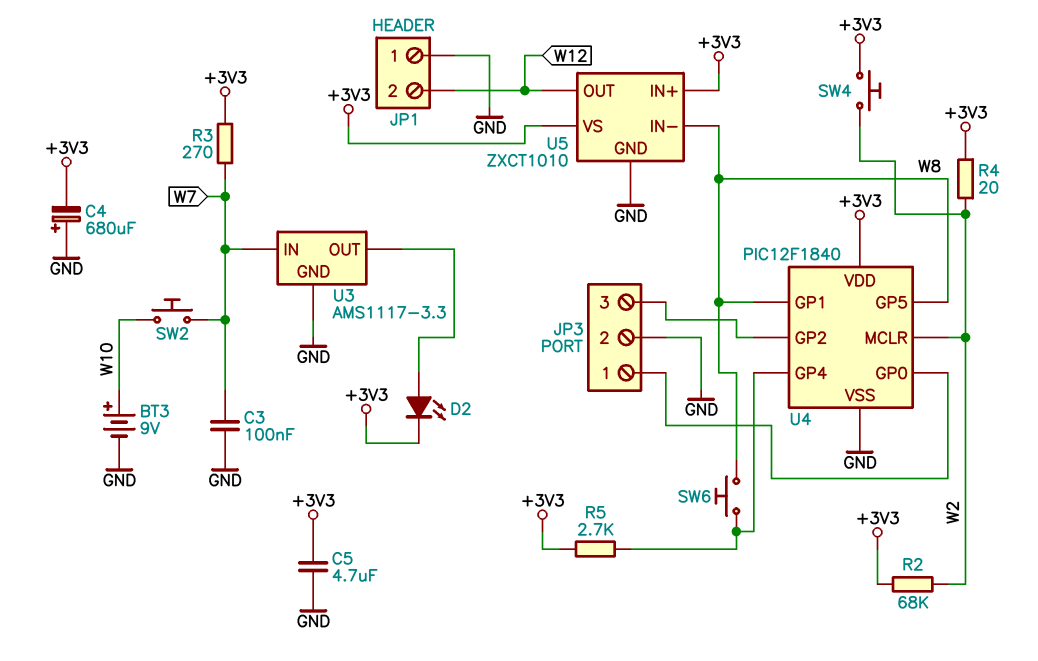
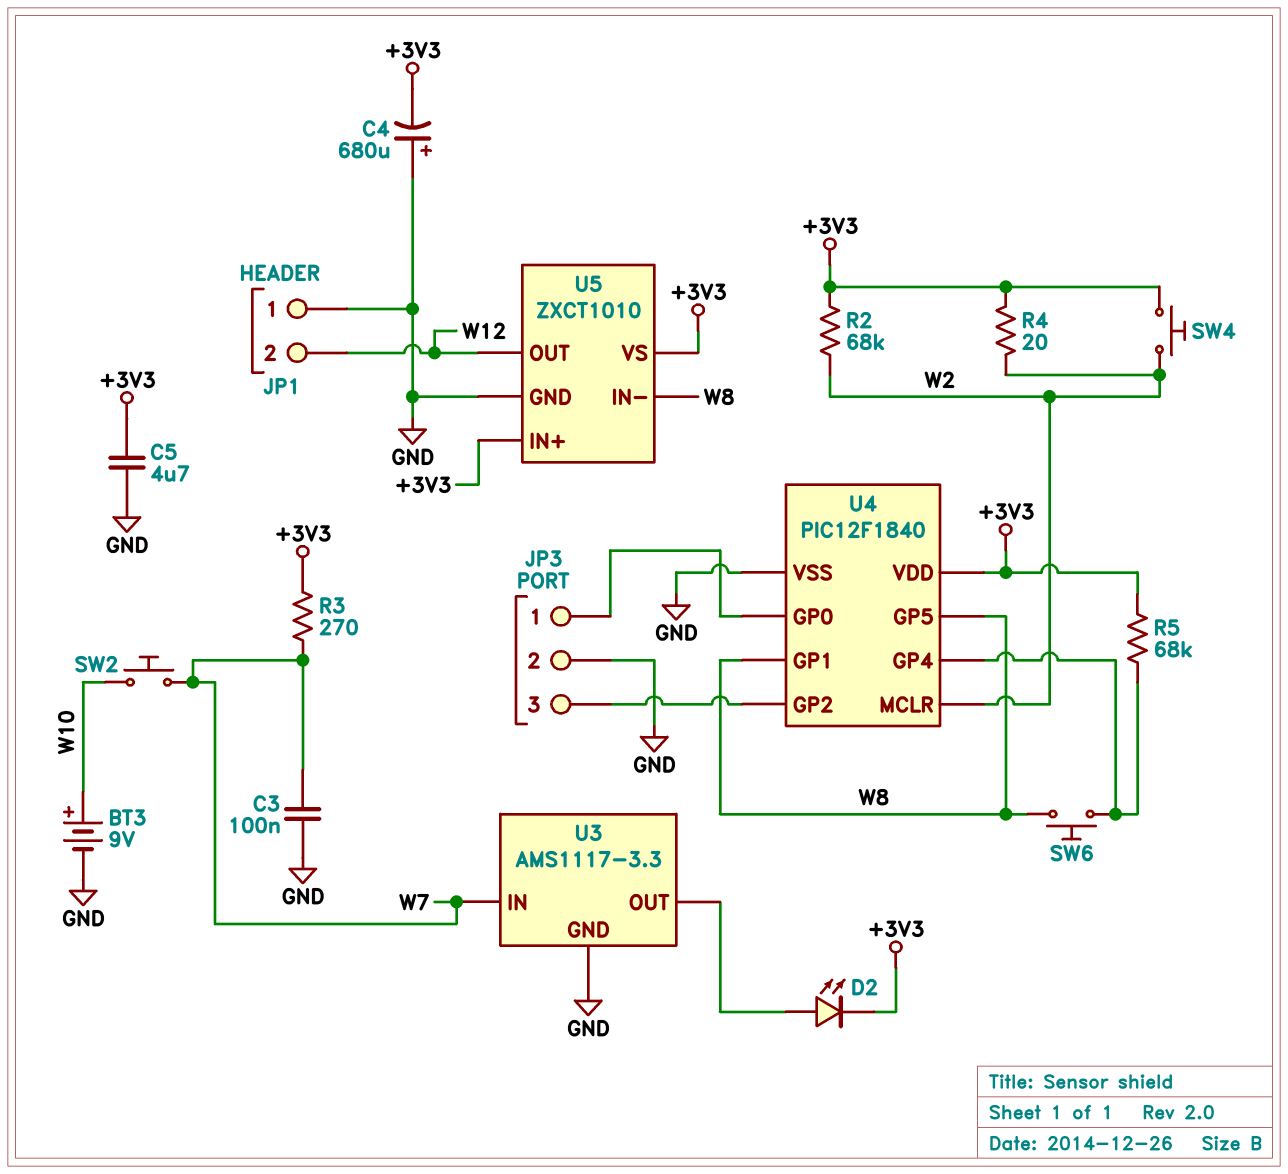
R5: 2.7k (+3V3, U4/GP4) -> 68k (+3V3, U4/GP4)

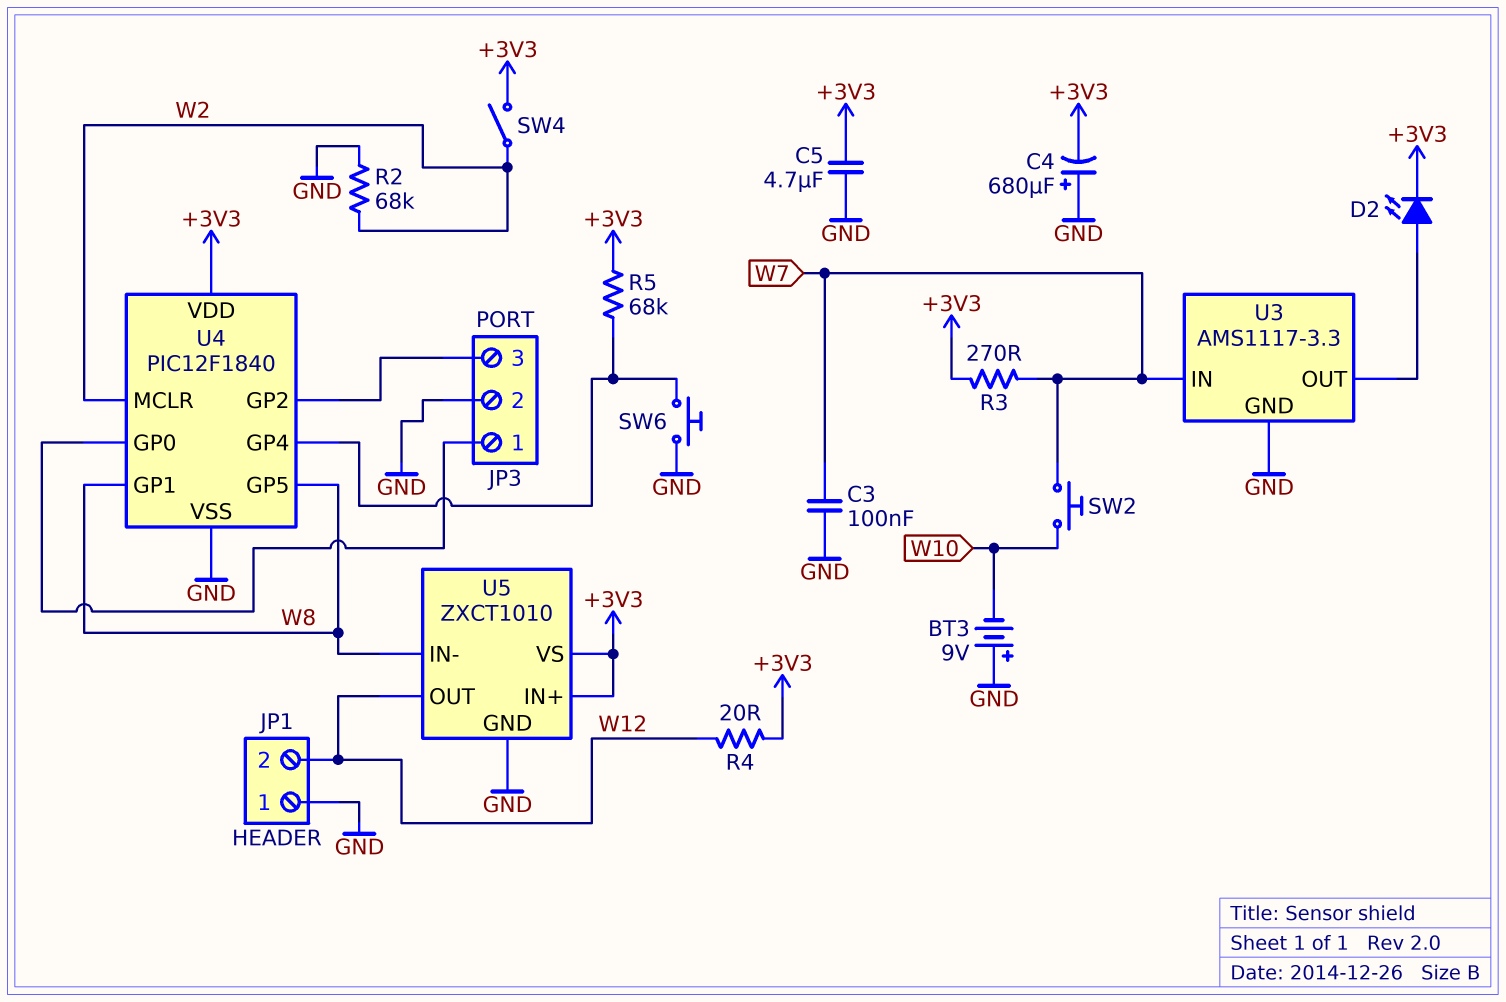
BT3: 9V (plus W10, minus GND) -> 9V (plus GND, minus W10)
R2: 68k (+3V3, W2) -> 68k (GND, W2)
R4: 20 (+3V3, W2) -> 20 (+3V3, W12)
SW4: button (+3V3, W2) -> switch (+3V3, W2)
SW6: button (U4/GP4, W8) -> button (GND, U4/GP4)

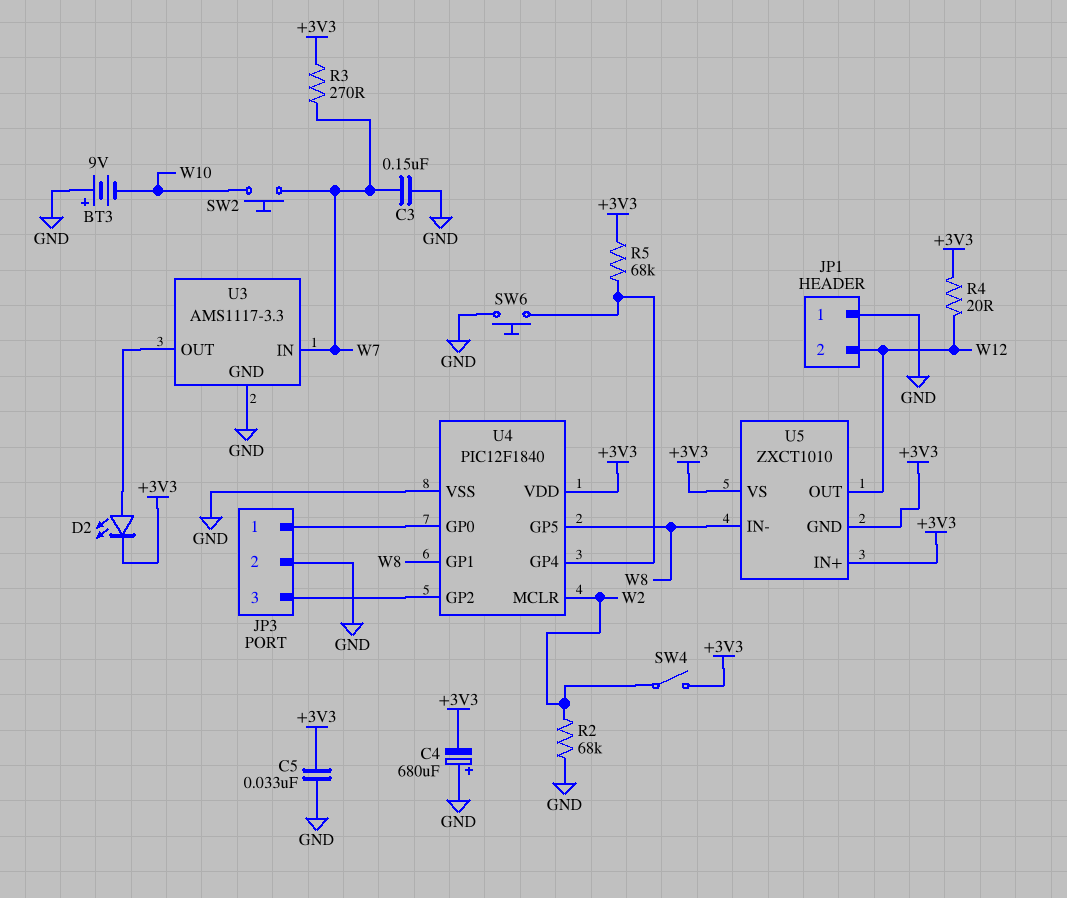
C3: 100nF (GND, W7) -> 150nF (GND, W7)
C5: 4.7uF (+3V3, GND) -> 33nF (+3V3, GND)
U5 pin GND: GND -> +3V3

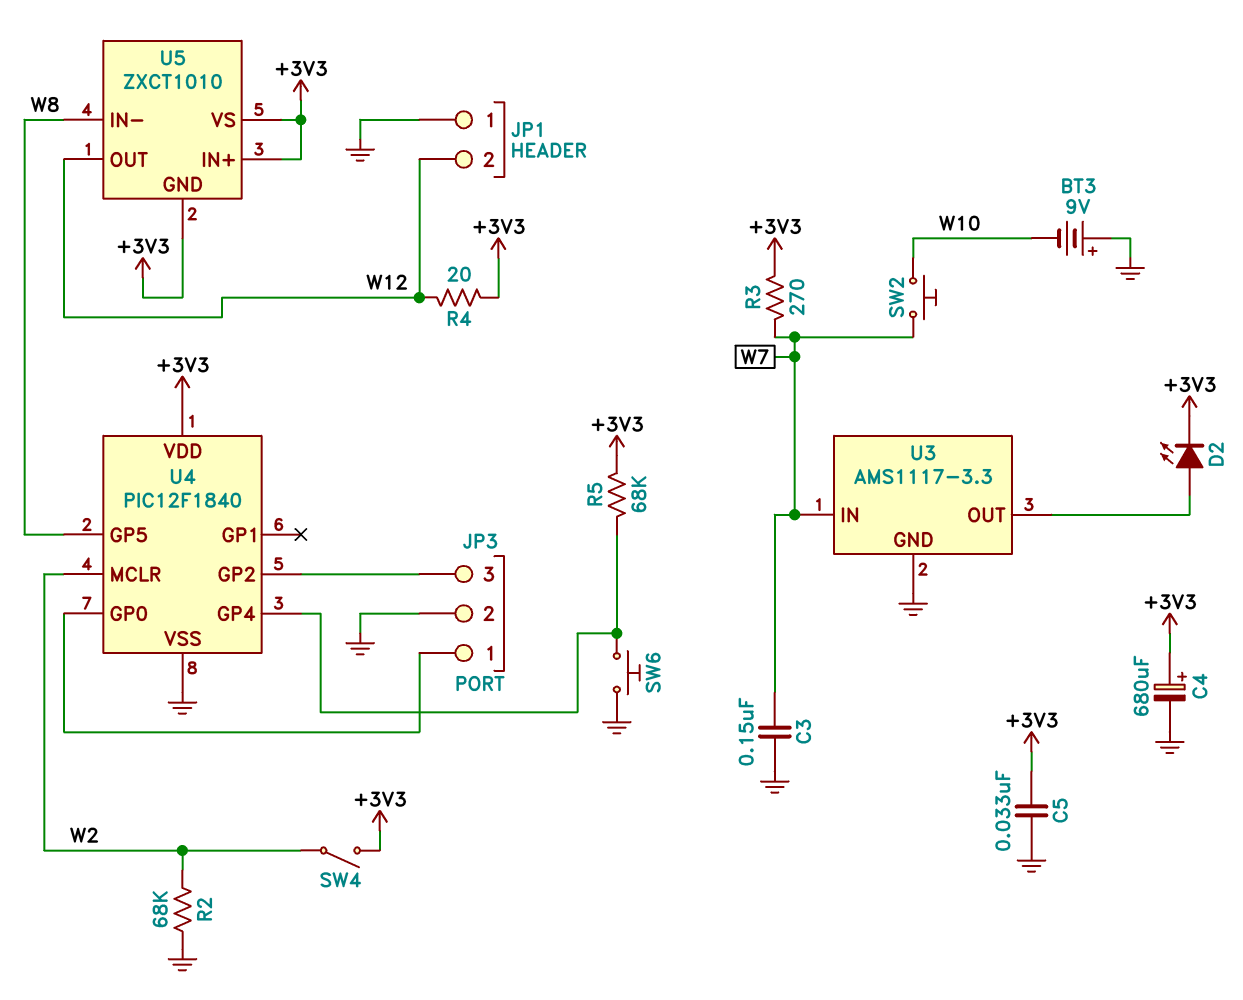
C4: 680uF (plus GND, minus +3V3) -> 680uF (plus +3V3, minus GND)
U4 pin GP1: W8 -> none

